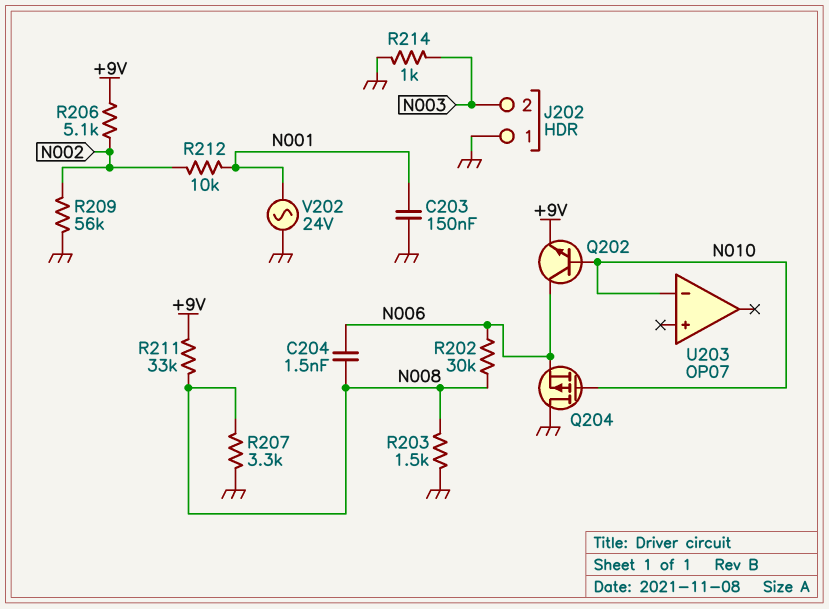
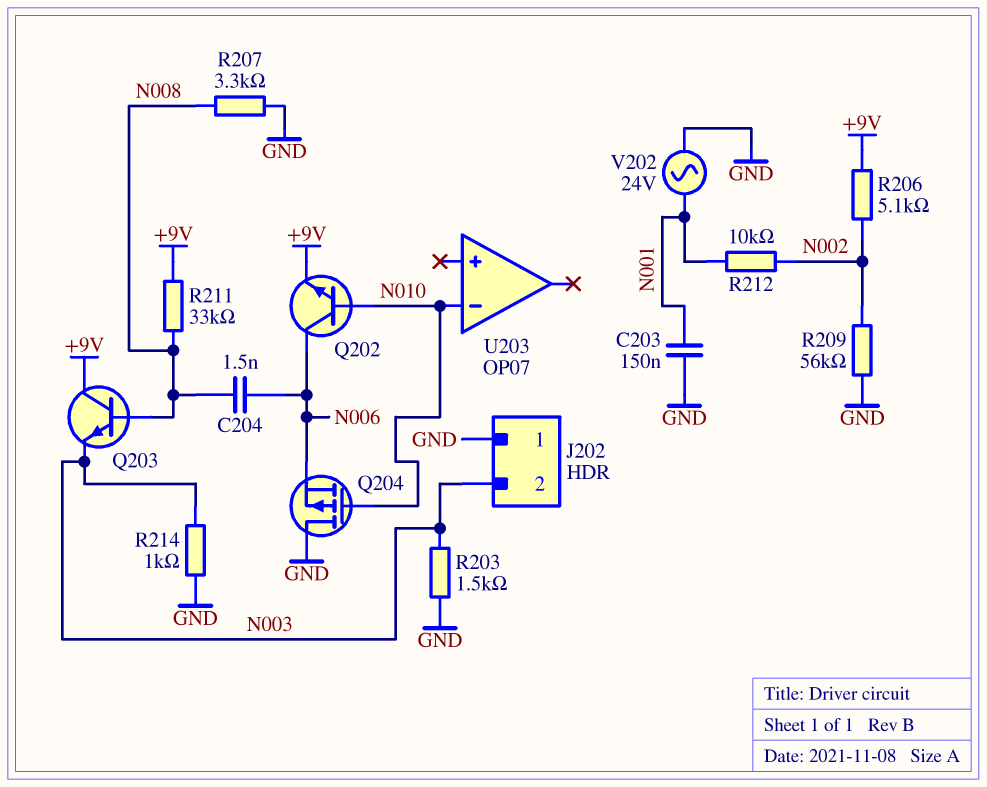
Q203: none -> NPN (B N008, C +9V, E N003)
R202: 30k (N006, N008) -> none
R203: 1.5k (GND, N008) -> 1.5k (GND, N003)

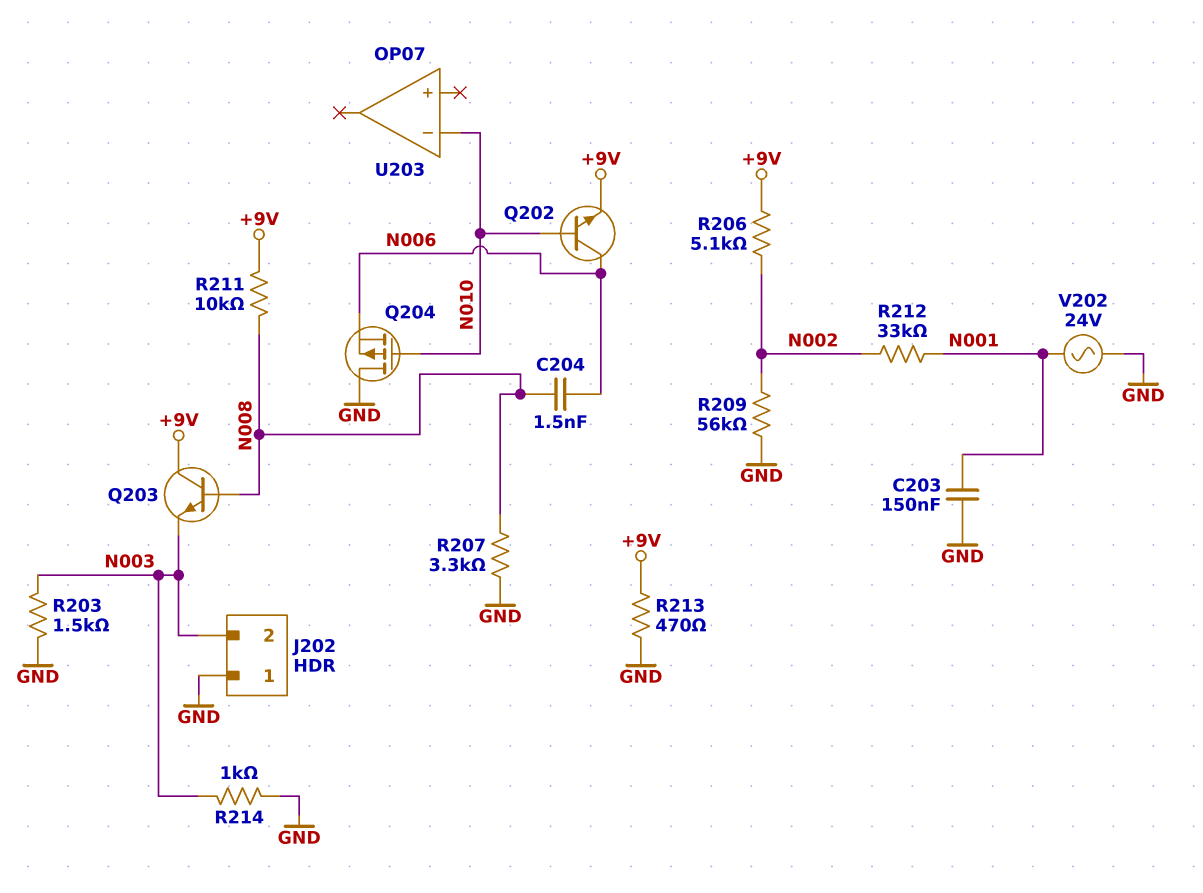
R211: 33k (+9V, N008) -> 10k (+9V, N008)
R212: 10k (N001, N002) -> 33k (N001, N002)
R213: none -> 470 (+9V, GND)

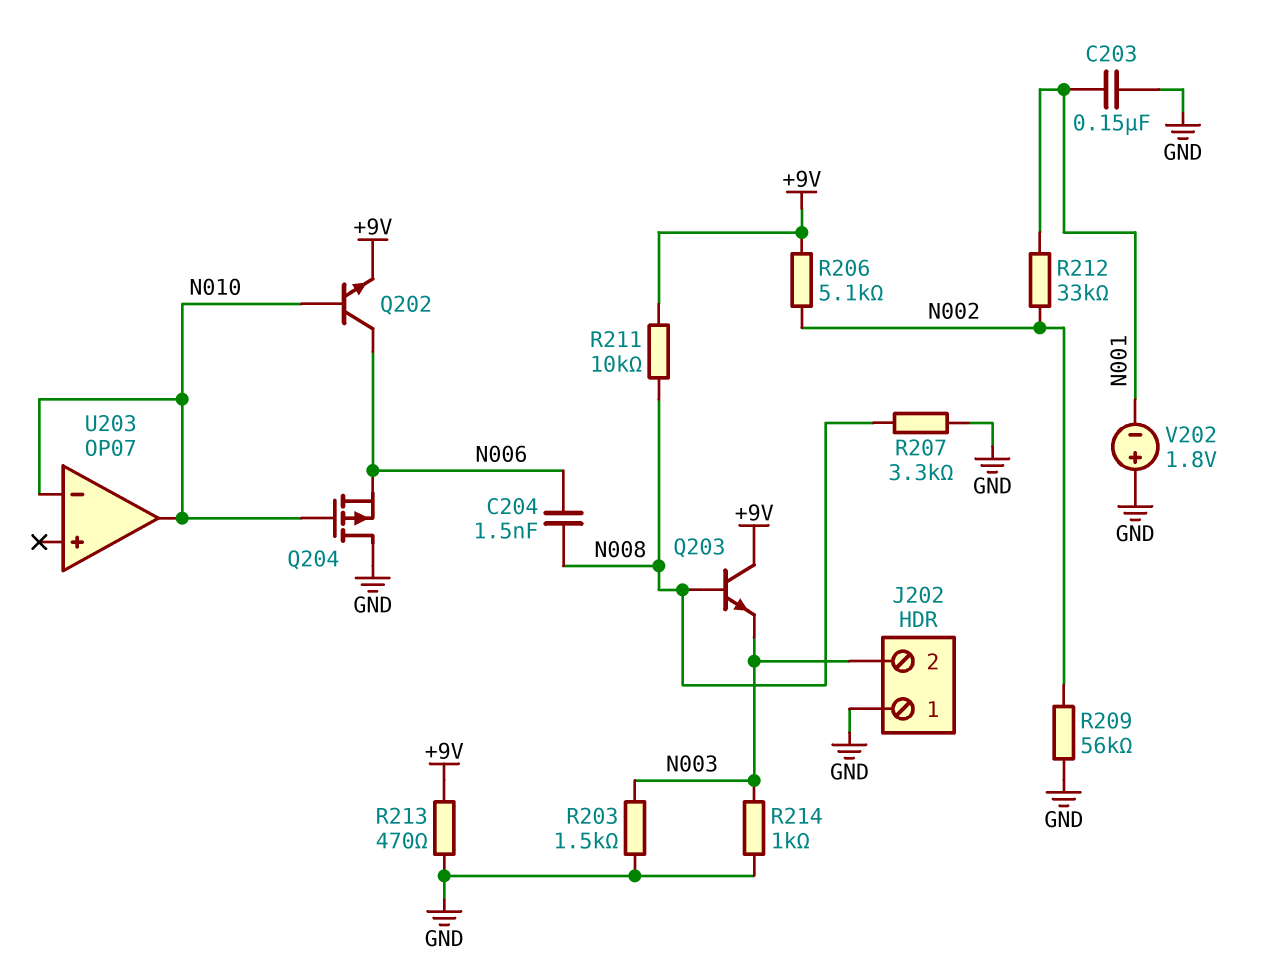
U203 pin out: none -> N010
V202: AC 24V (GND, N001) -> 1.8V (plus GND, minus N001)

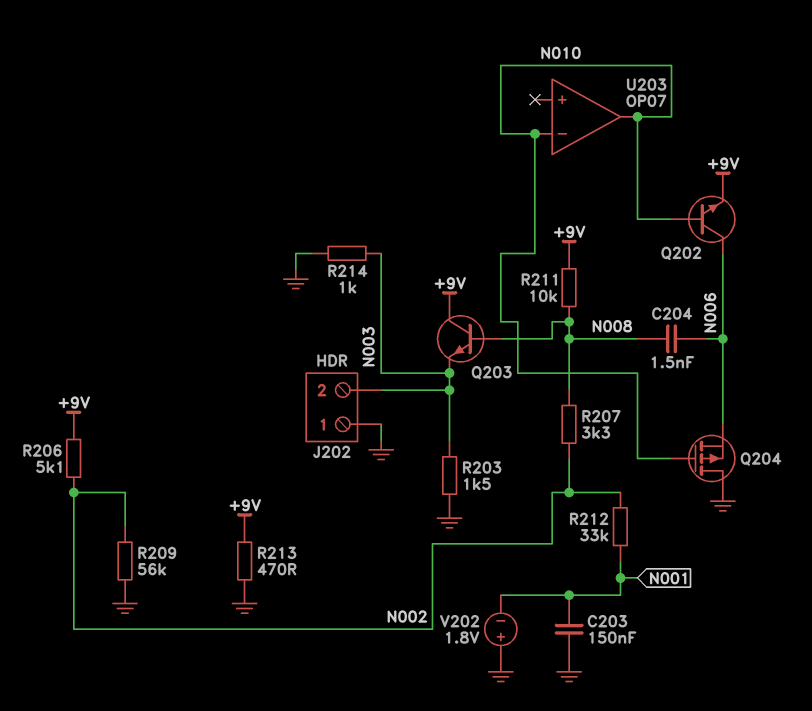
R207: 3.3k (GND, N008) -> 3.3k (N002, N008)

